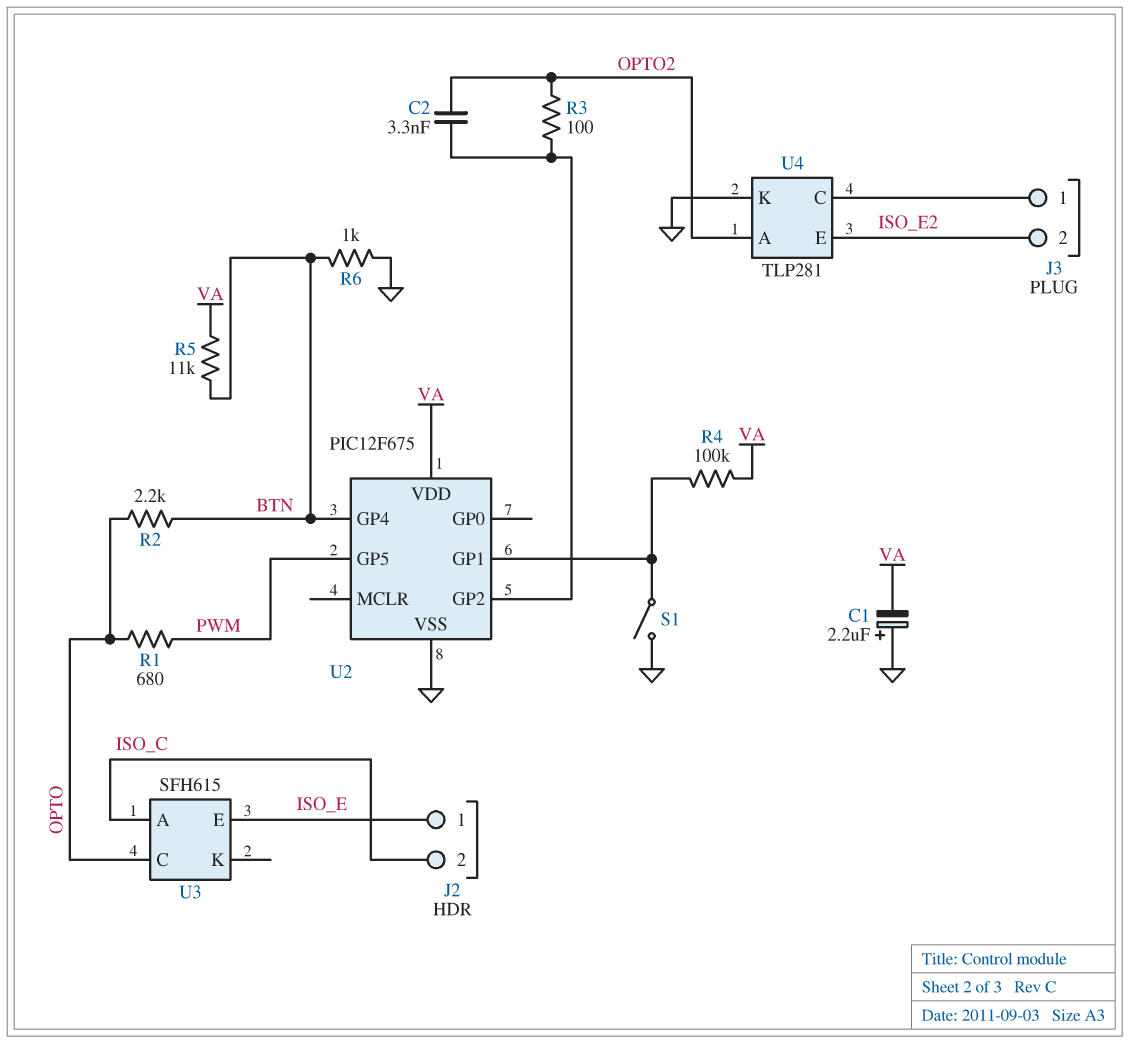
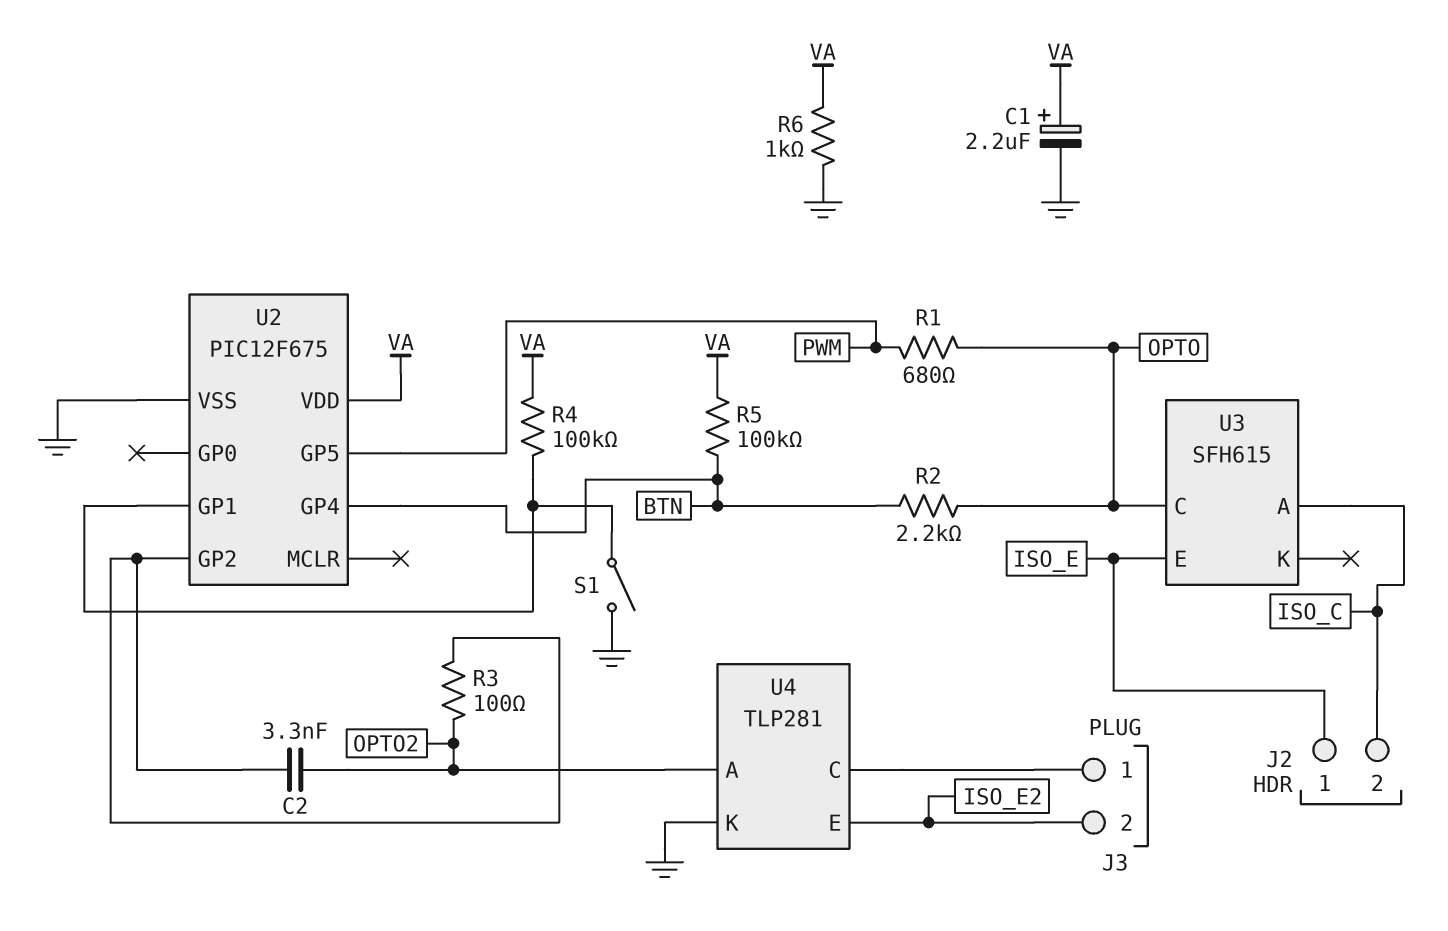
C1: 2.2uF (plus GND, minus VA) -> 2.2uF (plus VA, minus GND)
R5: 11k (BTN, VA) -> 100k (BTN, VA)
R6: 1k (BTN, GND) -> 1k (GND, VA)

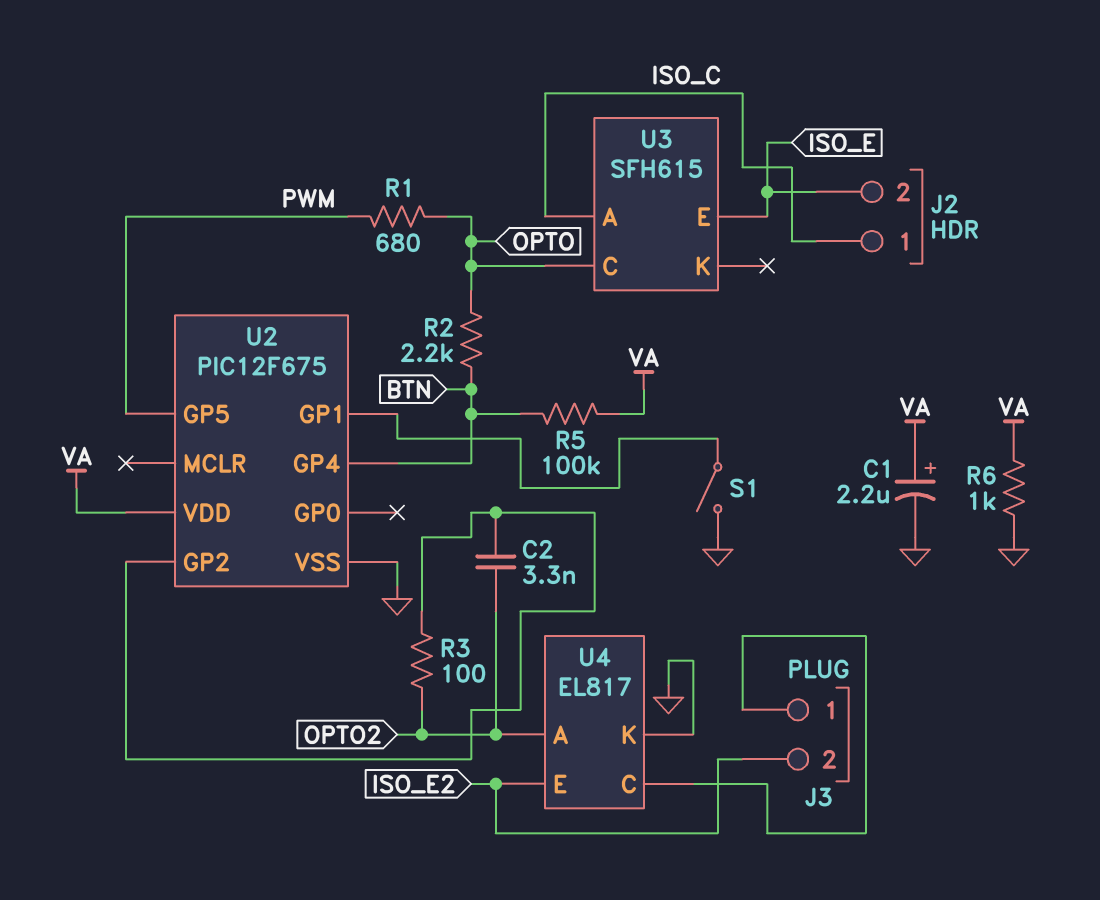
J2 pin 1: ISO_E -> ISO_C
J2 pin 2: ISO_C -> ISO_E
R4: 100k (U2/GP1, VA) -> none
U4: TLP281 -> EL817

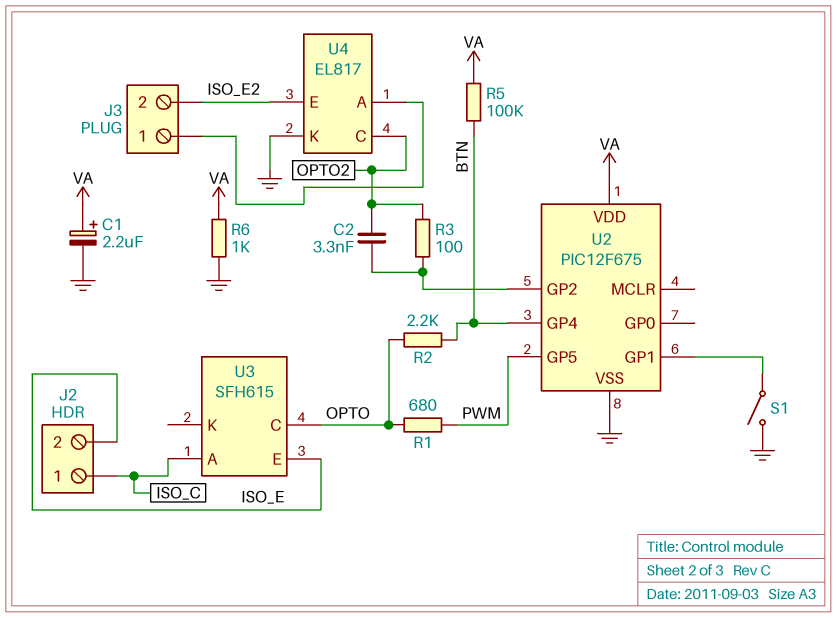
U4 pin A: OPTO2 -> J3/1
U4 pin C: J3/1 -> OPTO2

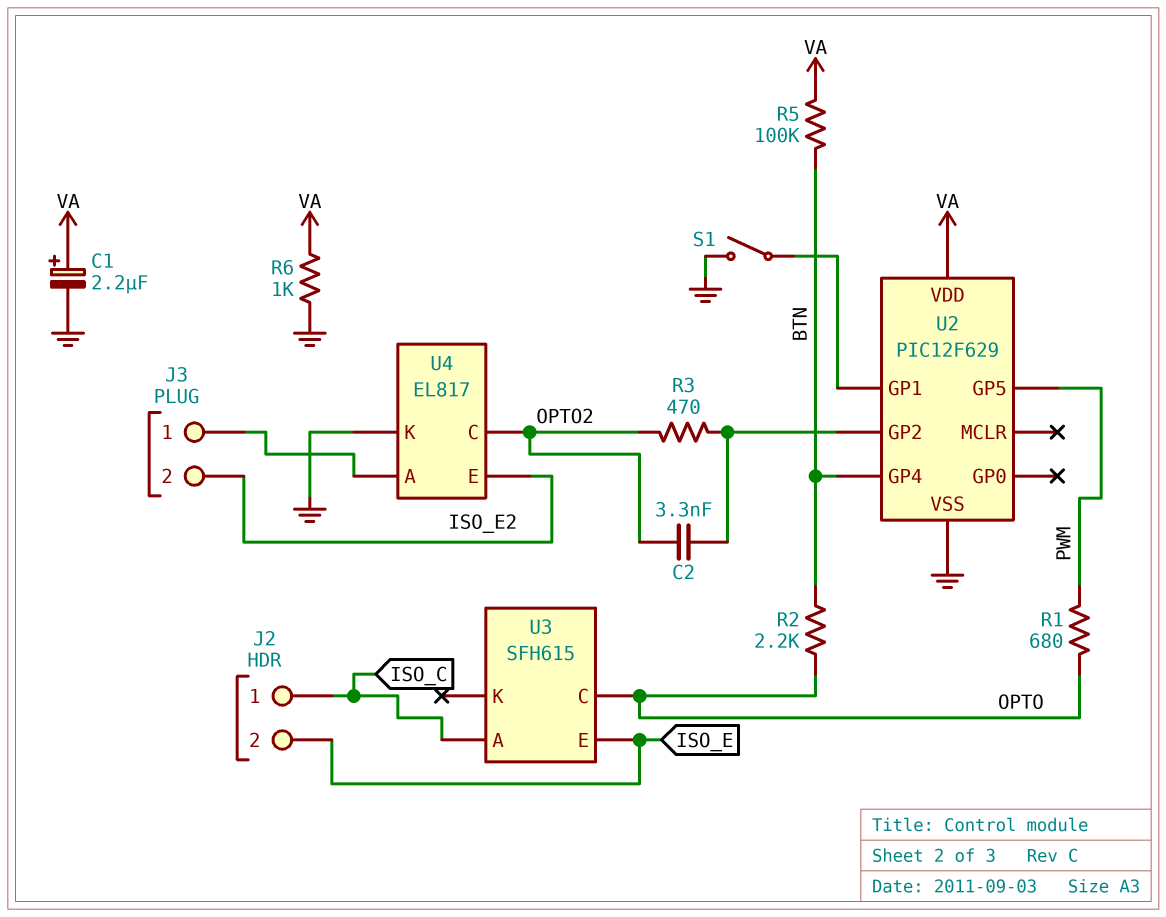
R3: 100 (OPTO2, U2/GP2) -> 470 (OPTO2, U2/GP2)
U2: PIC12F675 -> PIC12F629

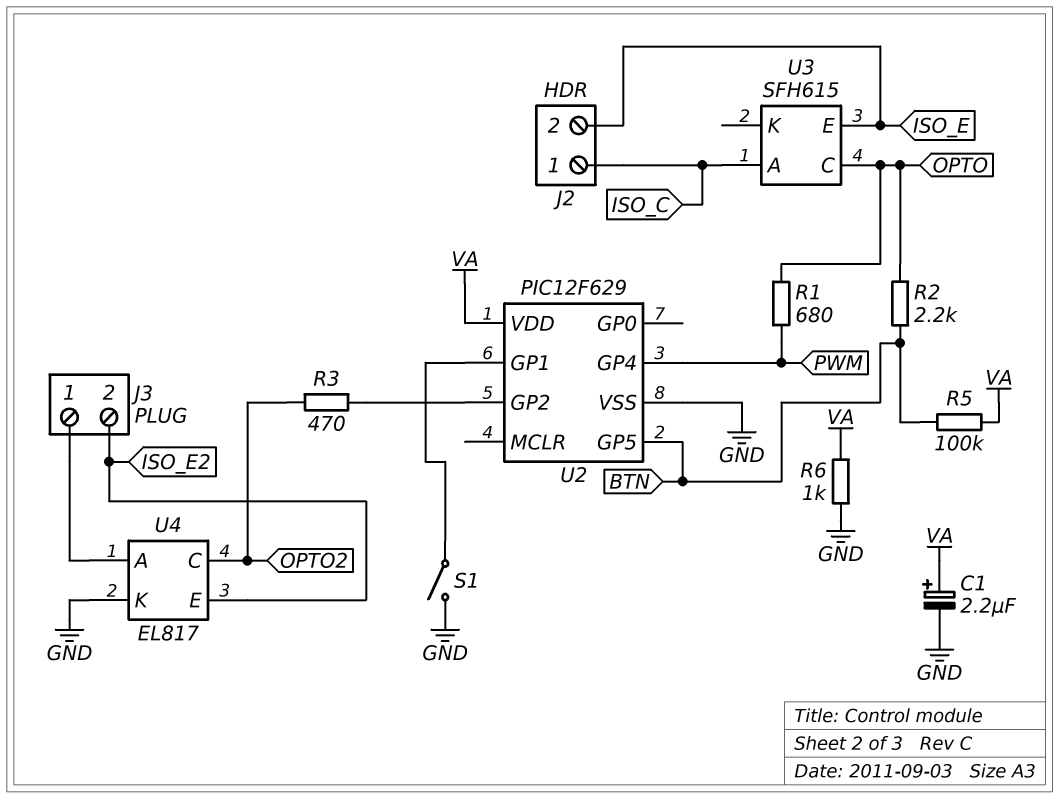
C2: 3.3nF (OPTO2, U2/GP2) -> none
U2 pin GP4: BTN -> PWM
U2 pin GP5: PWM -> BTN

